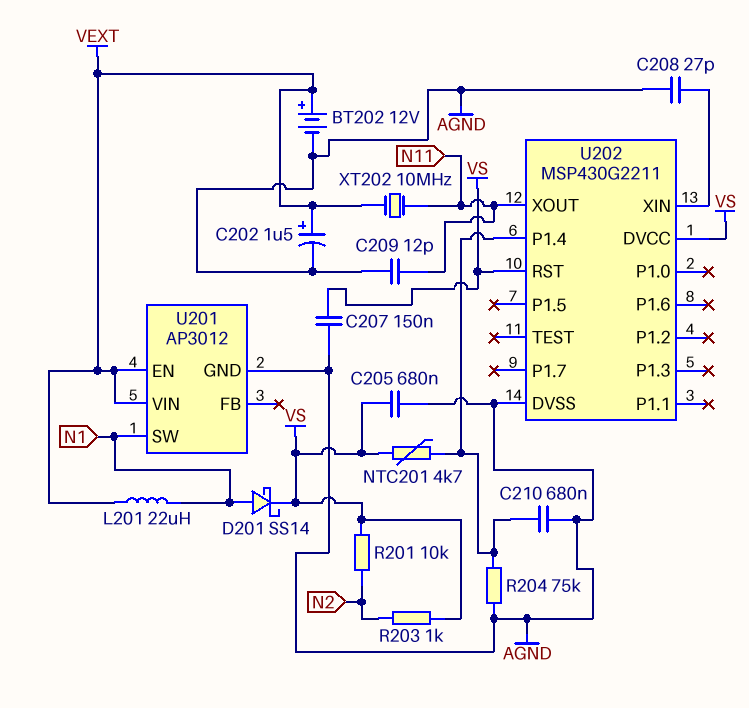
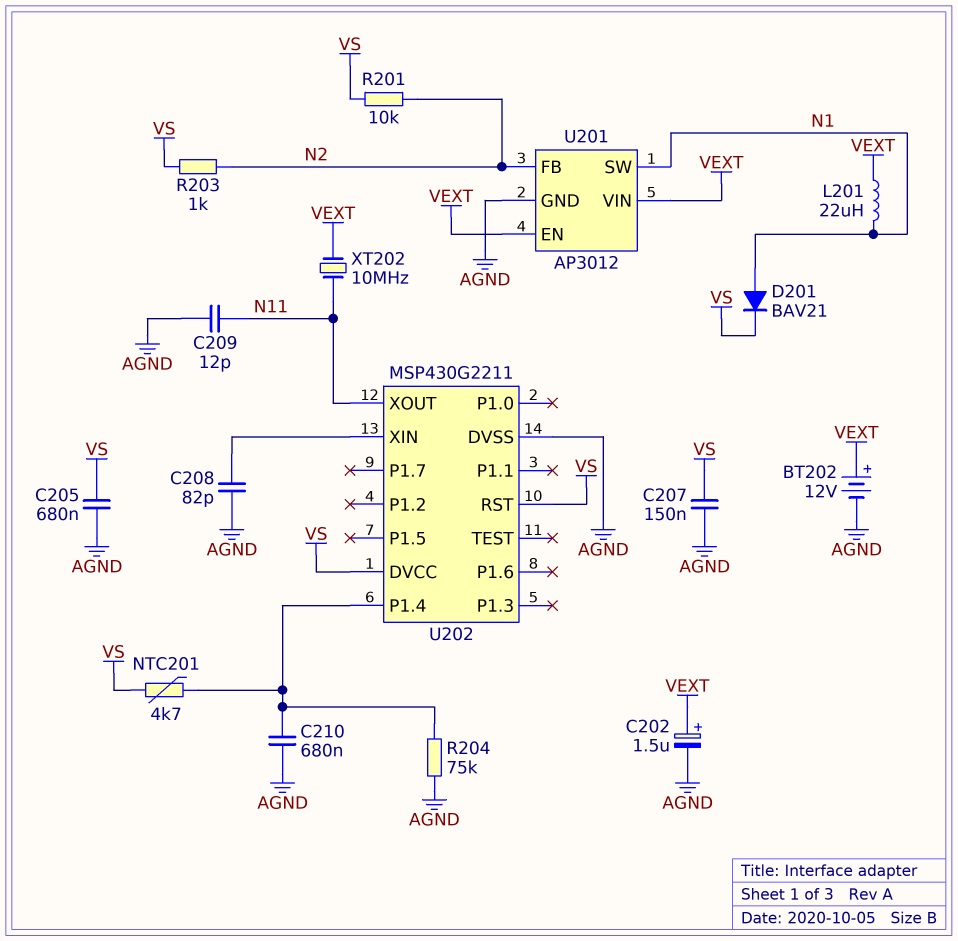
C208: 27pF (AGND, U202/XIN) -> 82pF (AGND, U202/XIN)
D201: schottky SS14 (A N1, K VS) -> diode BAV21 (A N1, K VS)
U201 pin FB: none -> N2

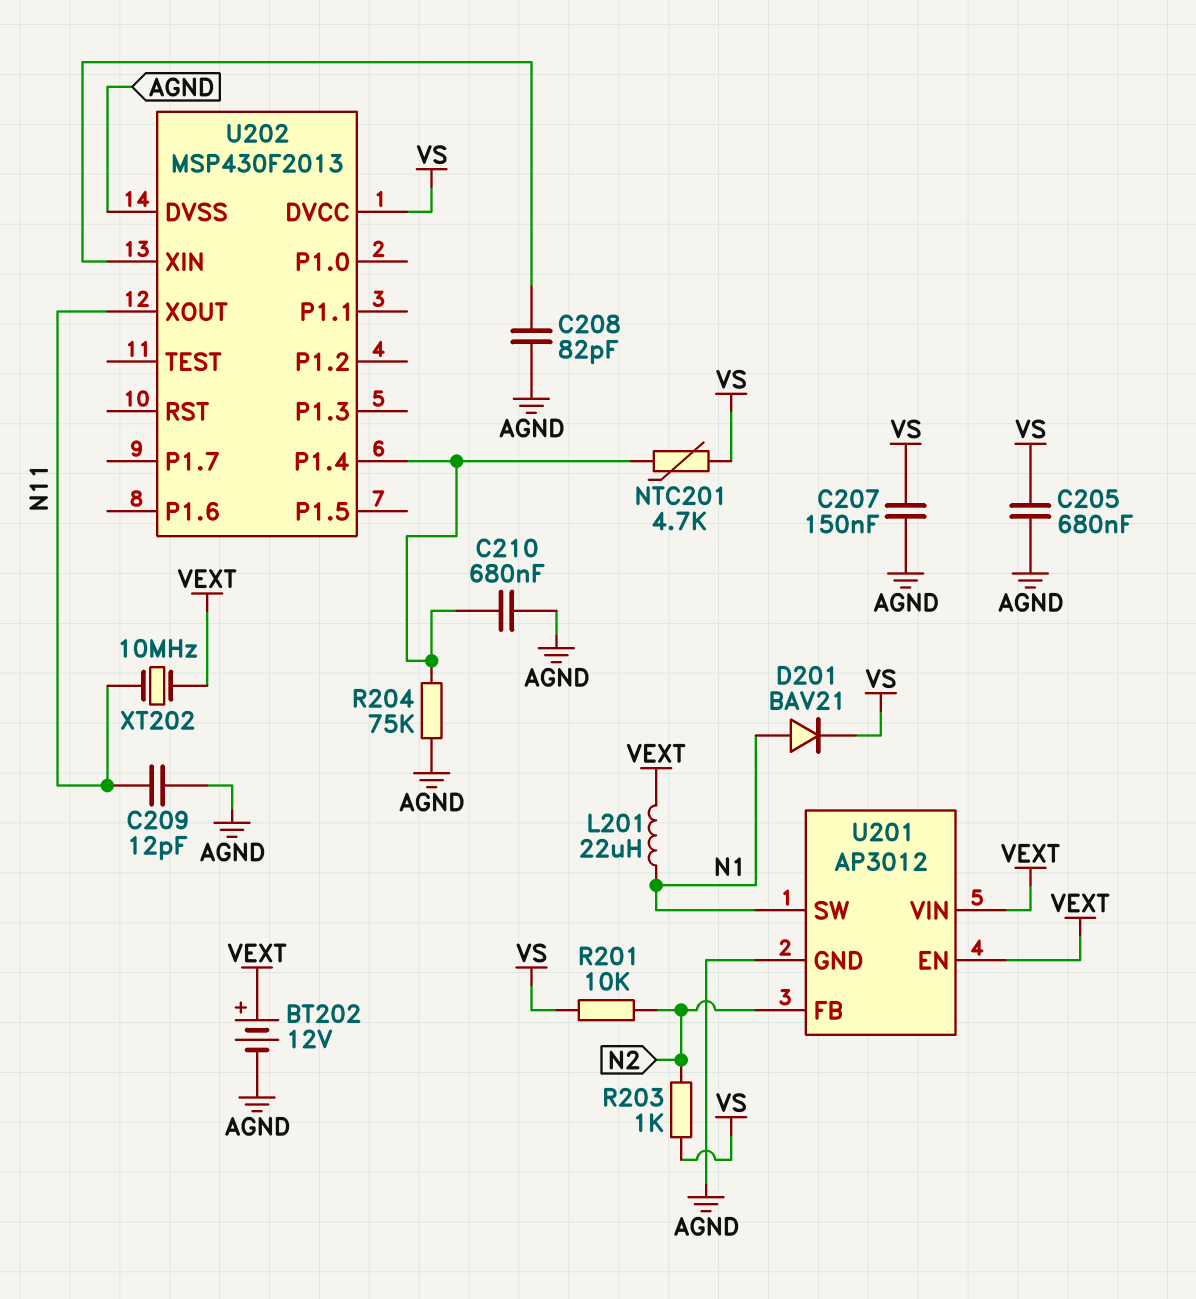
C202: 1.5uF (plus VEXT, minus AGND) -> none
U202: MSP430G2211 -> MSP430F2013
U202 pin RST: VS -> none

